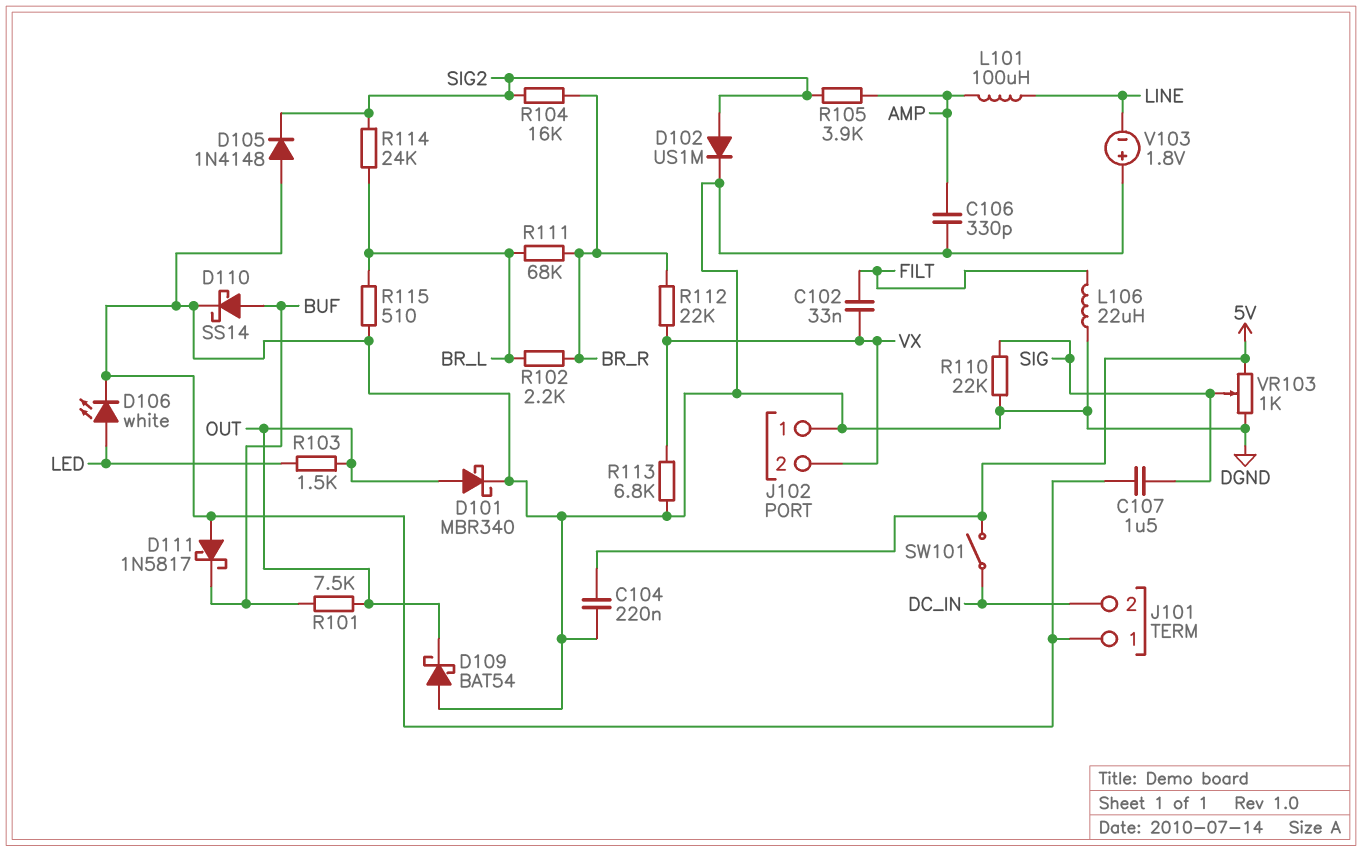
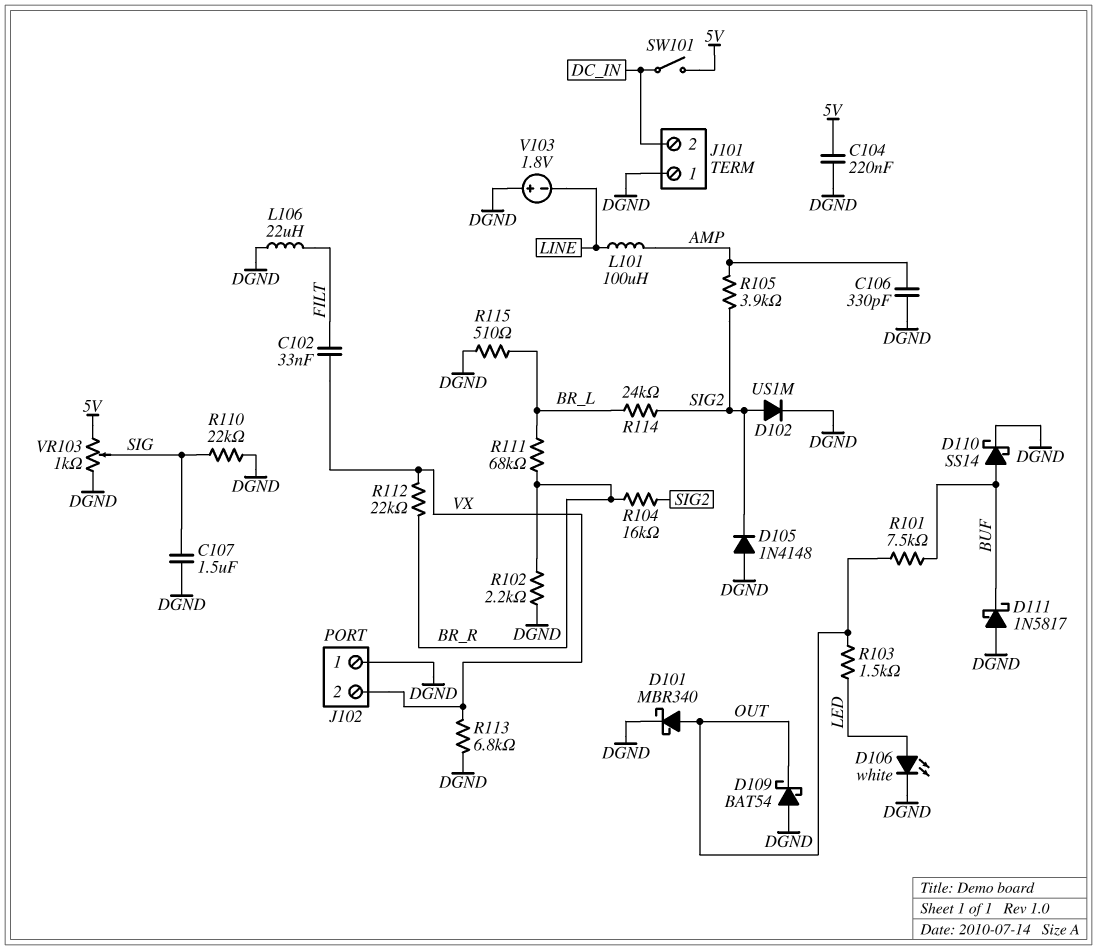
R102: 2.2k (BR_L, BR_R) -> 2.2k (BR_R, DGND)

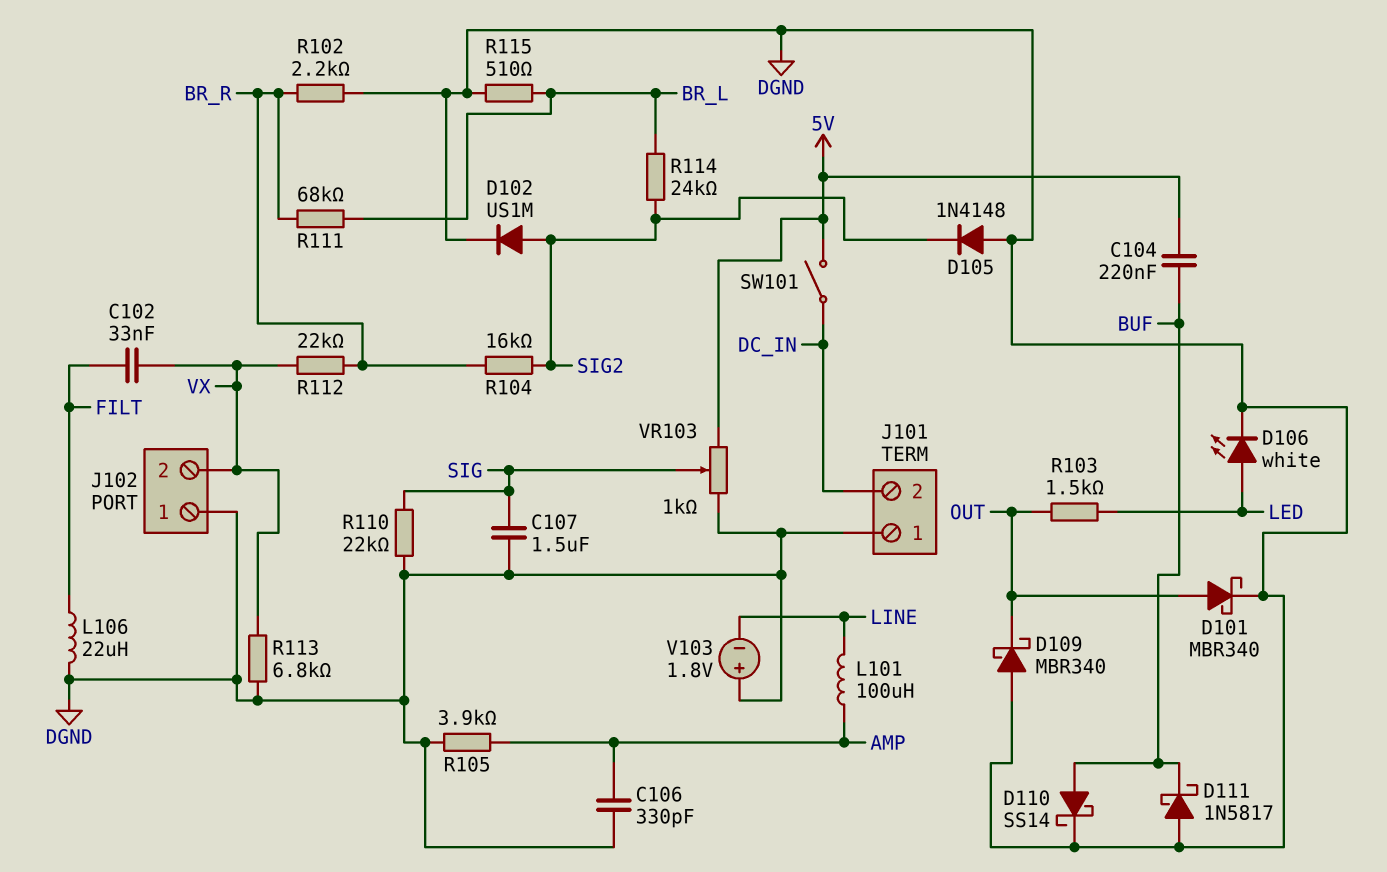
C104: 220nF (5V, DGND) -> 220nF (5V, BUF)
D109: schottky BAT54 (A DGND, K OUT) -> schottky MBR340 (A DGND, K OUT)
R101: 7.5k (BUF, OUT) -> none
R105: 3.9k (AMP, SIG2) -> 3.9k (AMP, DGND)

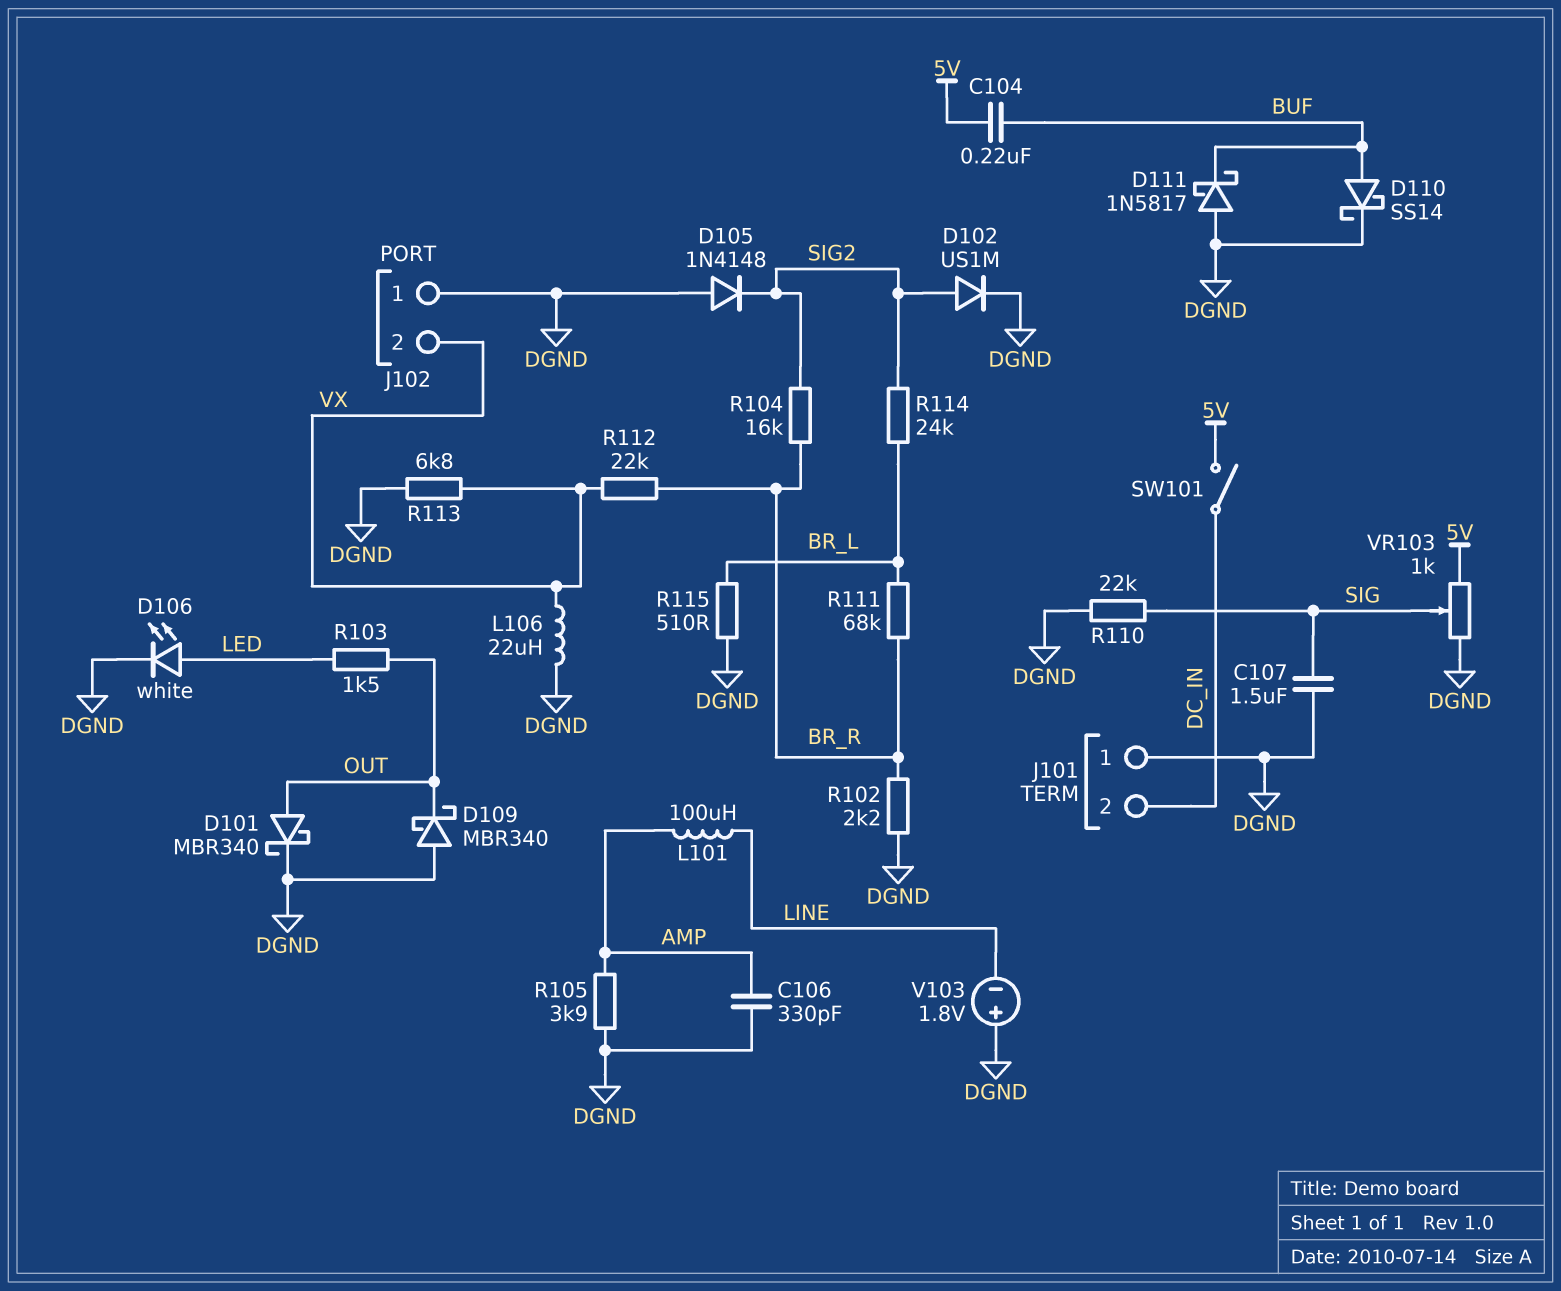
C102: 33nF (FILT, VX) -> none
L106: 22uH (DGND, FILT) -> 22uH (DGND, VX)

